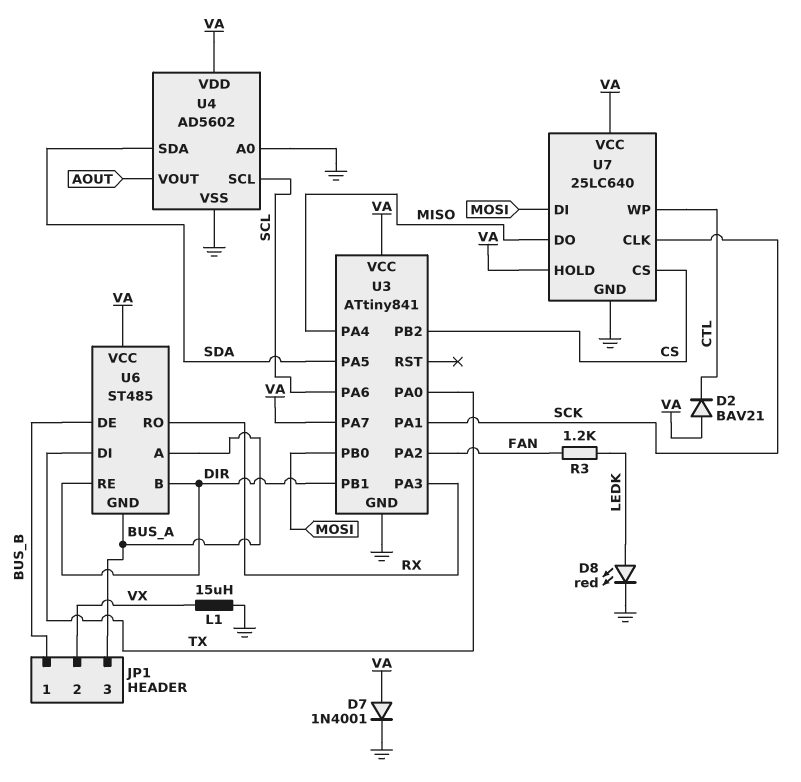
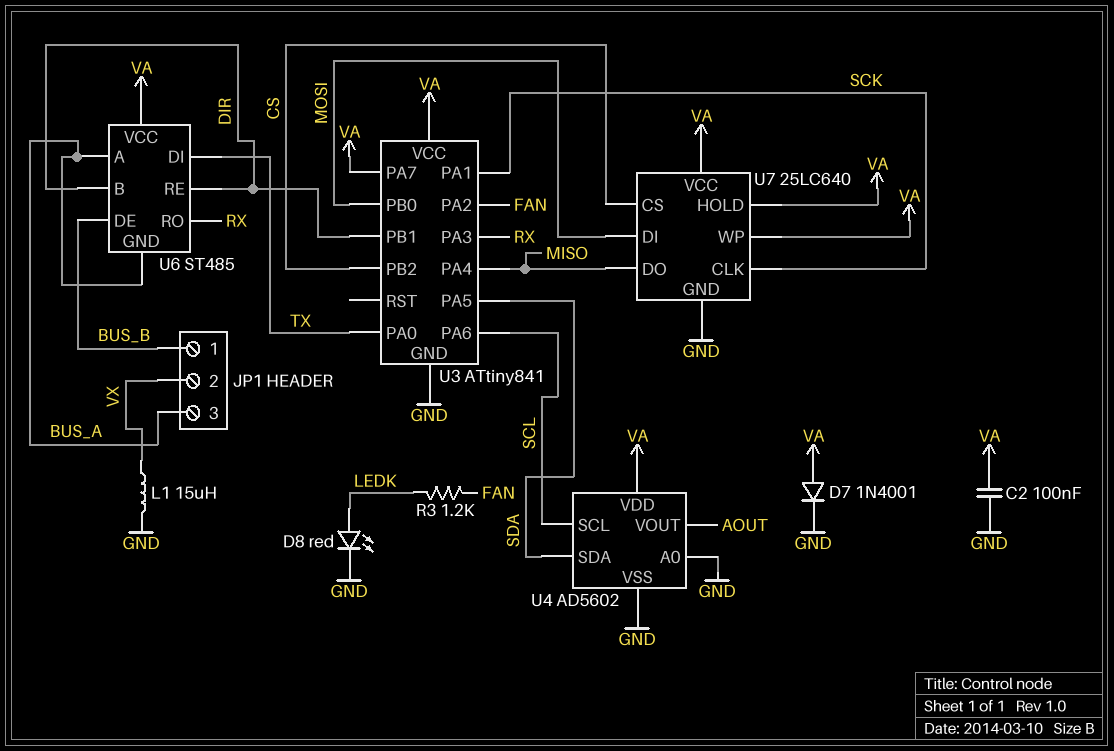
C2: none -> 100nF (GND, VA)
D2: diode BAV21 (A VA, K CTL) -> none
U7 pin WP: CTL -> VA

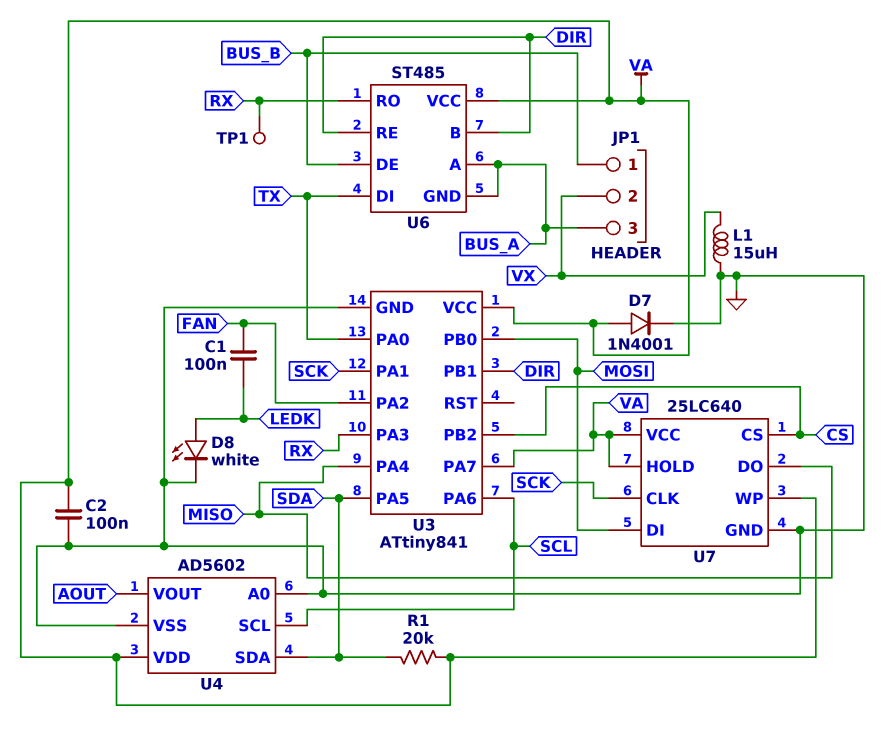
C1: none -> 100nF (FAN, LEDK)
D8: LED red (A LEDK, K GND) -> LED white (A LEDK, K GND)
R1: none -> 20k (SDA, VA)
R3: 1.2k (FAN, LEDK) -> none
TP1: none -> test point (RX)

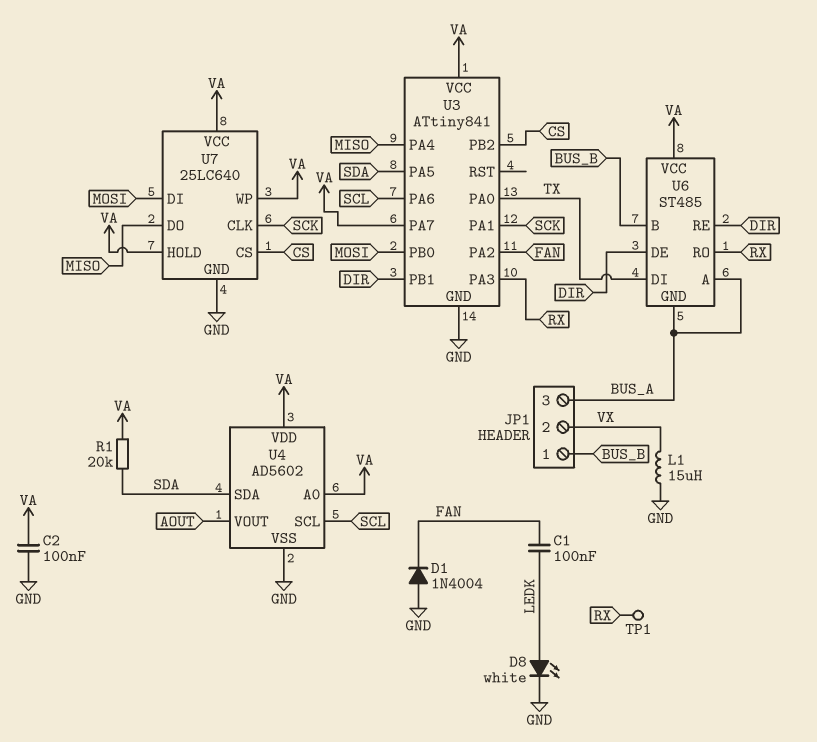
D1: none -> diode 1N4004 (A GND, K FAN)
D7: diode 1N4001 (A VA, K GND) -> none
U4 pin A0: GND -> VA
U6 pin B: DIR -> BUS_B
U6 pin DE: BUS_B -> DIR

